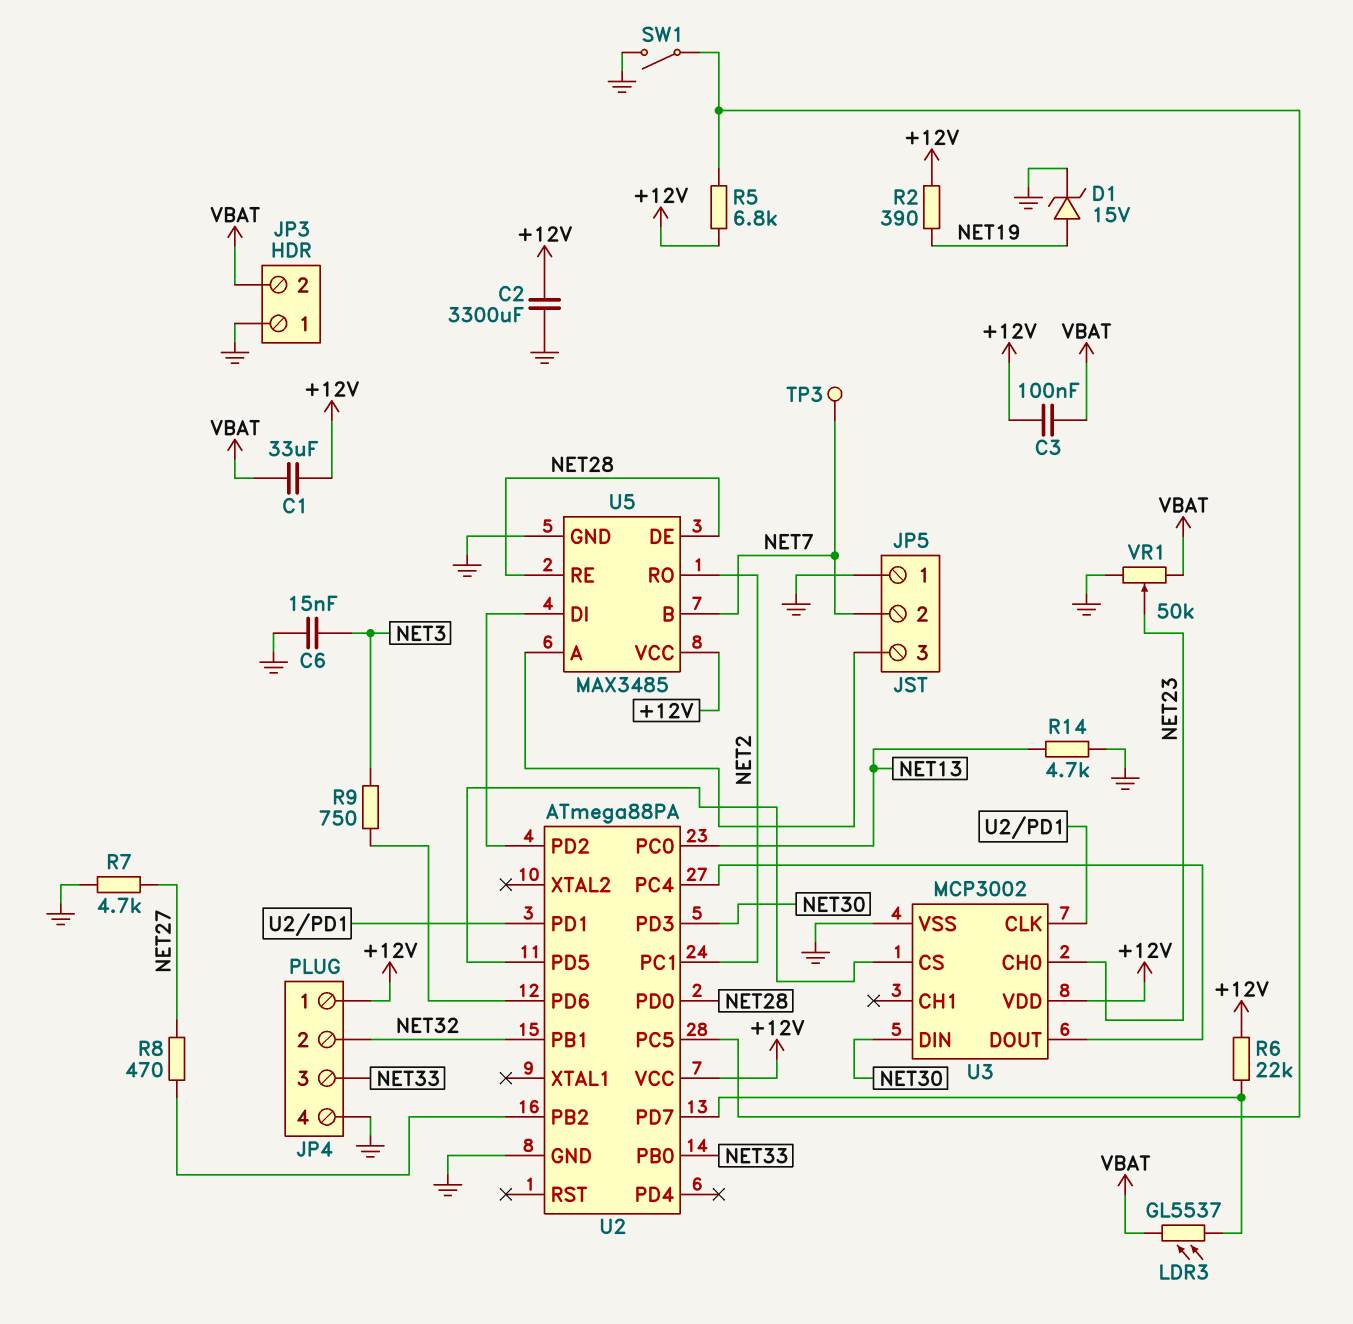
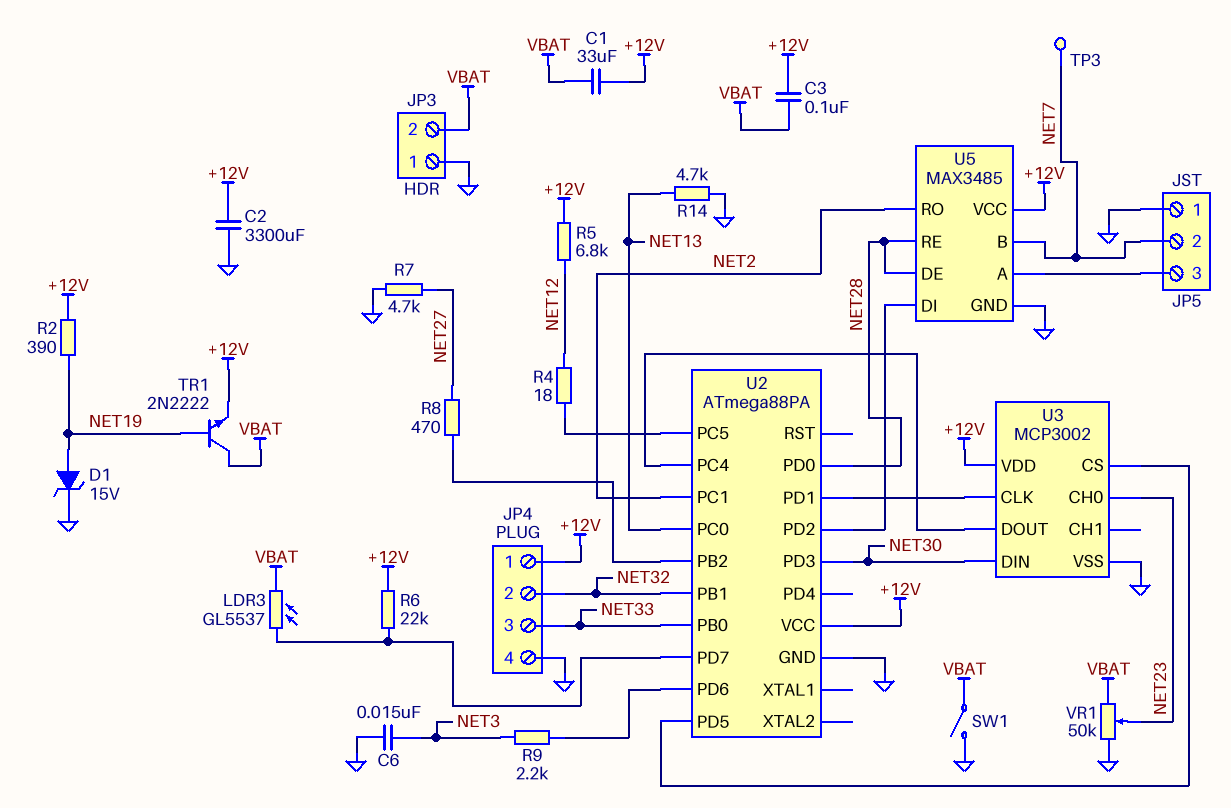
R4: none -> 18 (NET12, U2/PC5)
R5: 6.8k (+12V, U2/PC5) -> 6.8k (+12V, NET12)
R9: 750 (NET3, U2/PD6) -> 2.2k (NET3, U2/PD6)
SW1: switch (GND, U2/PC5) -> switch (GND, VBAT)
TR1: none -> NPN 2N2222 (B NET19, C VBAT, E +12V)

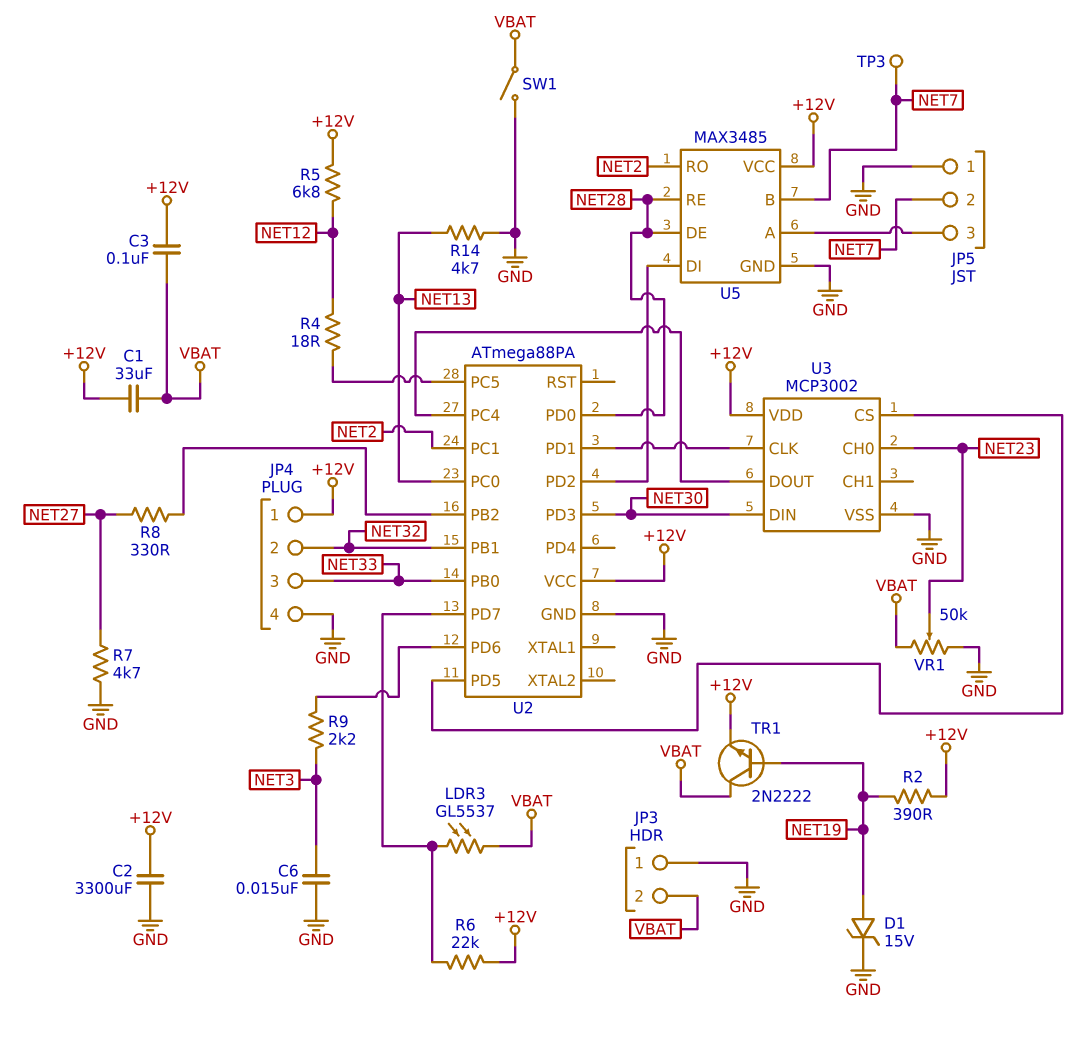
R8: 470 (NET27, U2/PB2) -> 330 (NET27, U2/PB2)

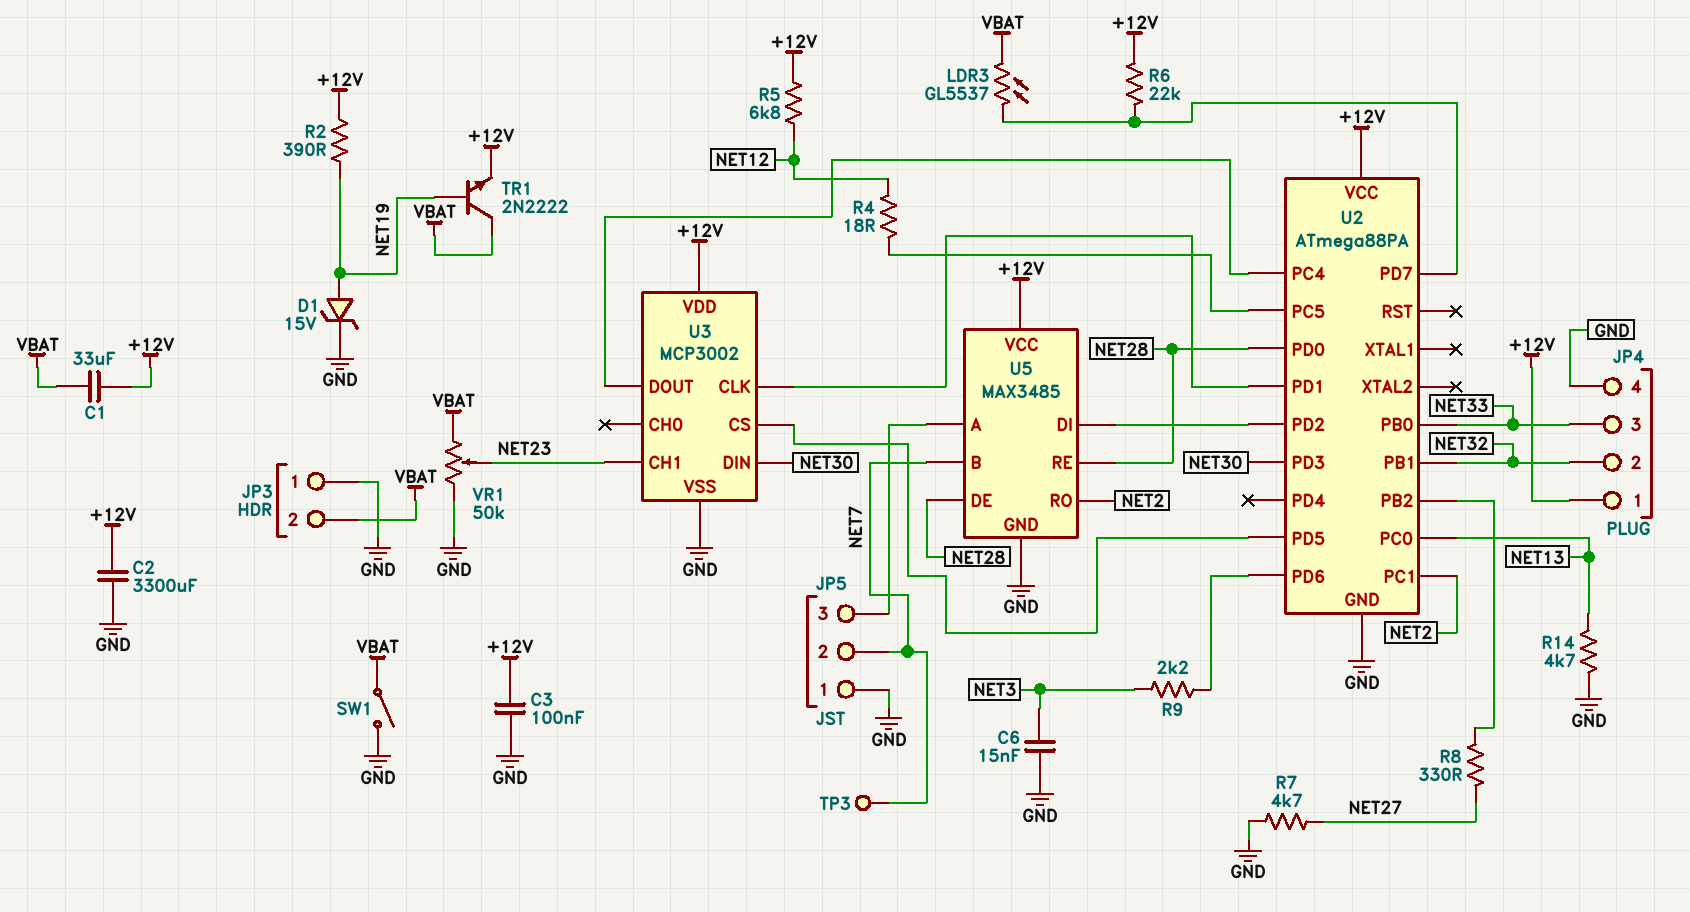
C3: 100nF (+12V, VBAT) -> 100nF (+12V, GND)
U3 pin CH0: NET23 -> none
U3 pin CH1: none -> NET23

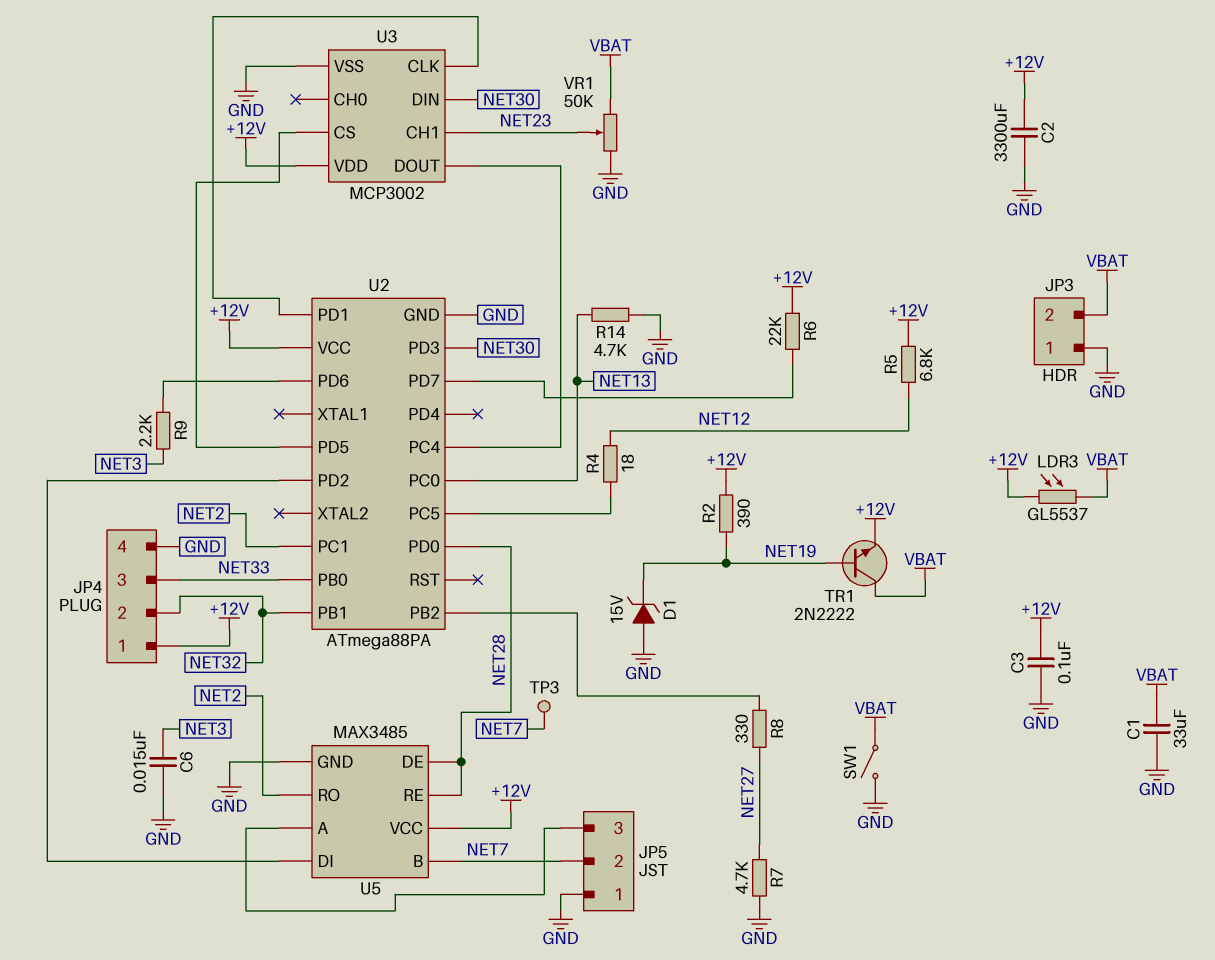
C1: 33uF (+12V, VBAT) -> 33uF (GND, VBAT)
D1: zener 15V (A NET19, K GND) -> zener 15V (A GND, K NET19)
LDR3: GL5537 (U2/PD7, VBAT) -> GL5537 (+12V, VBAT)

